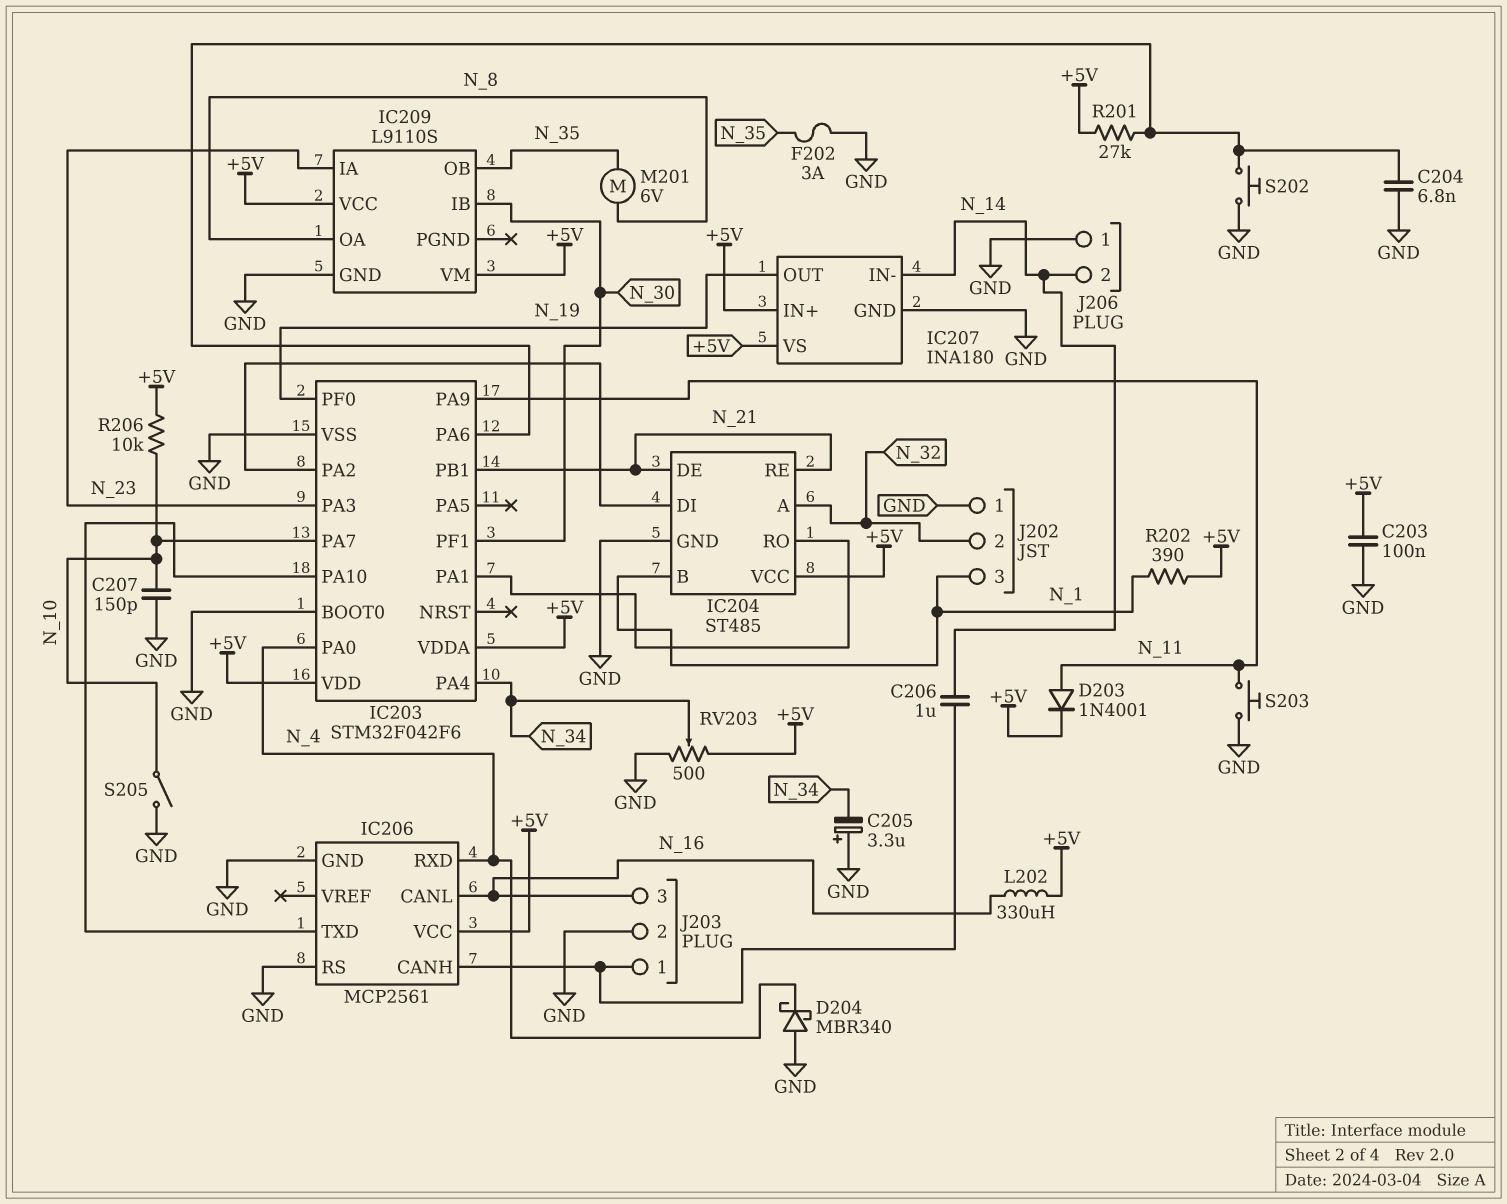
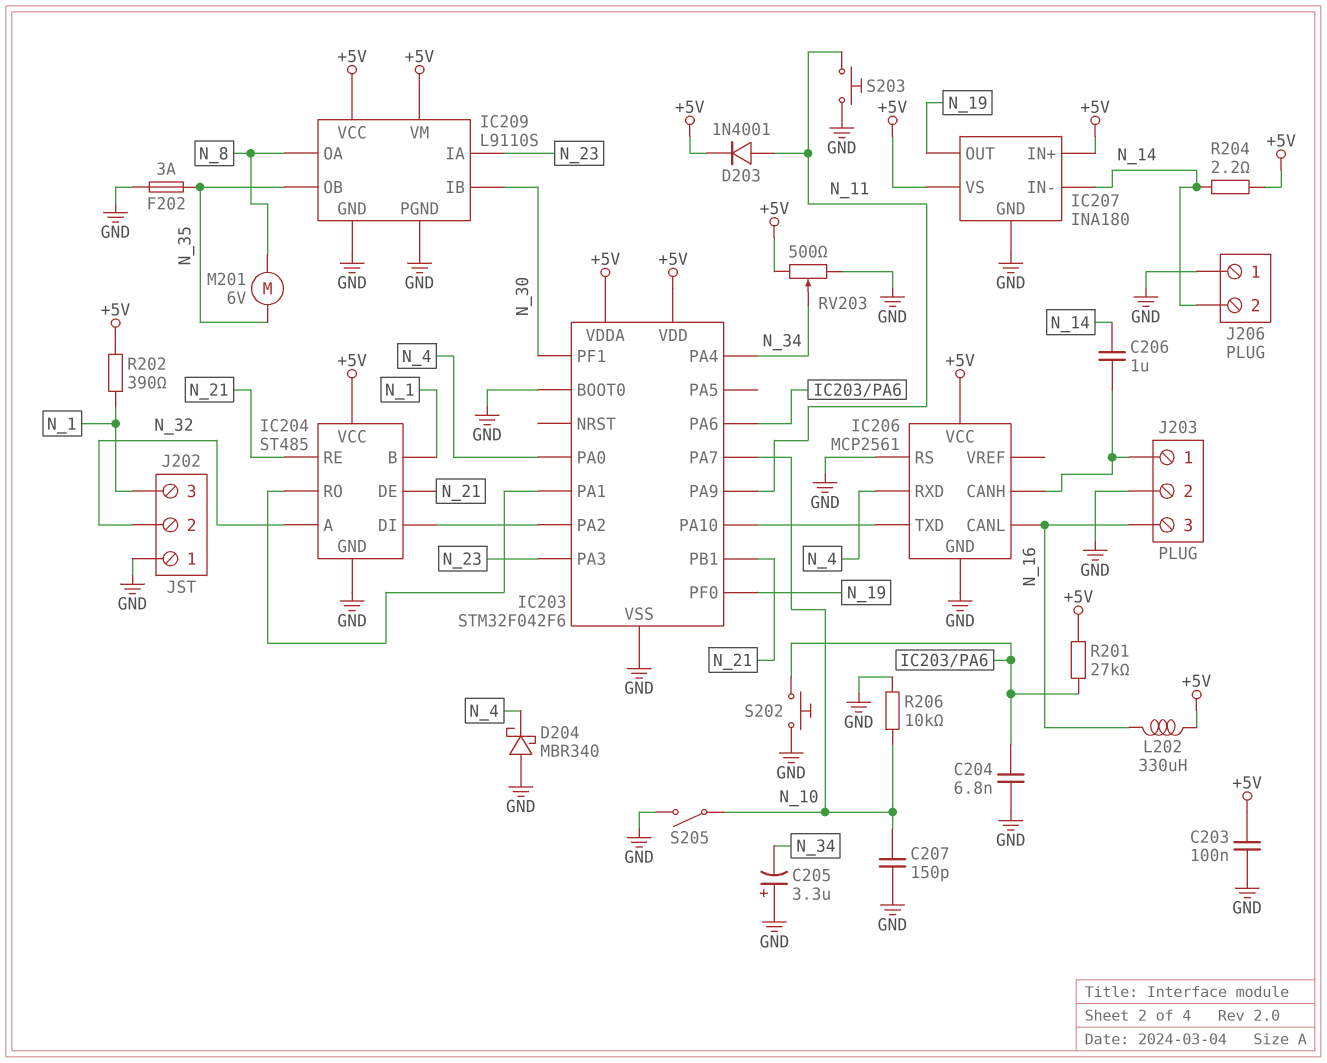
IC209 pin PGND: none -> GND
R204: none -> 2.2 (+5V, N_14)
R206: 10k (+5V, N_10) -> 10k (GND, N_10)

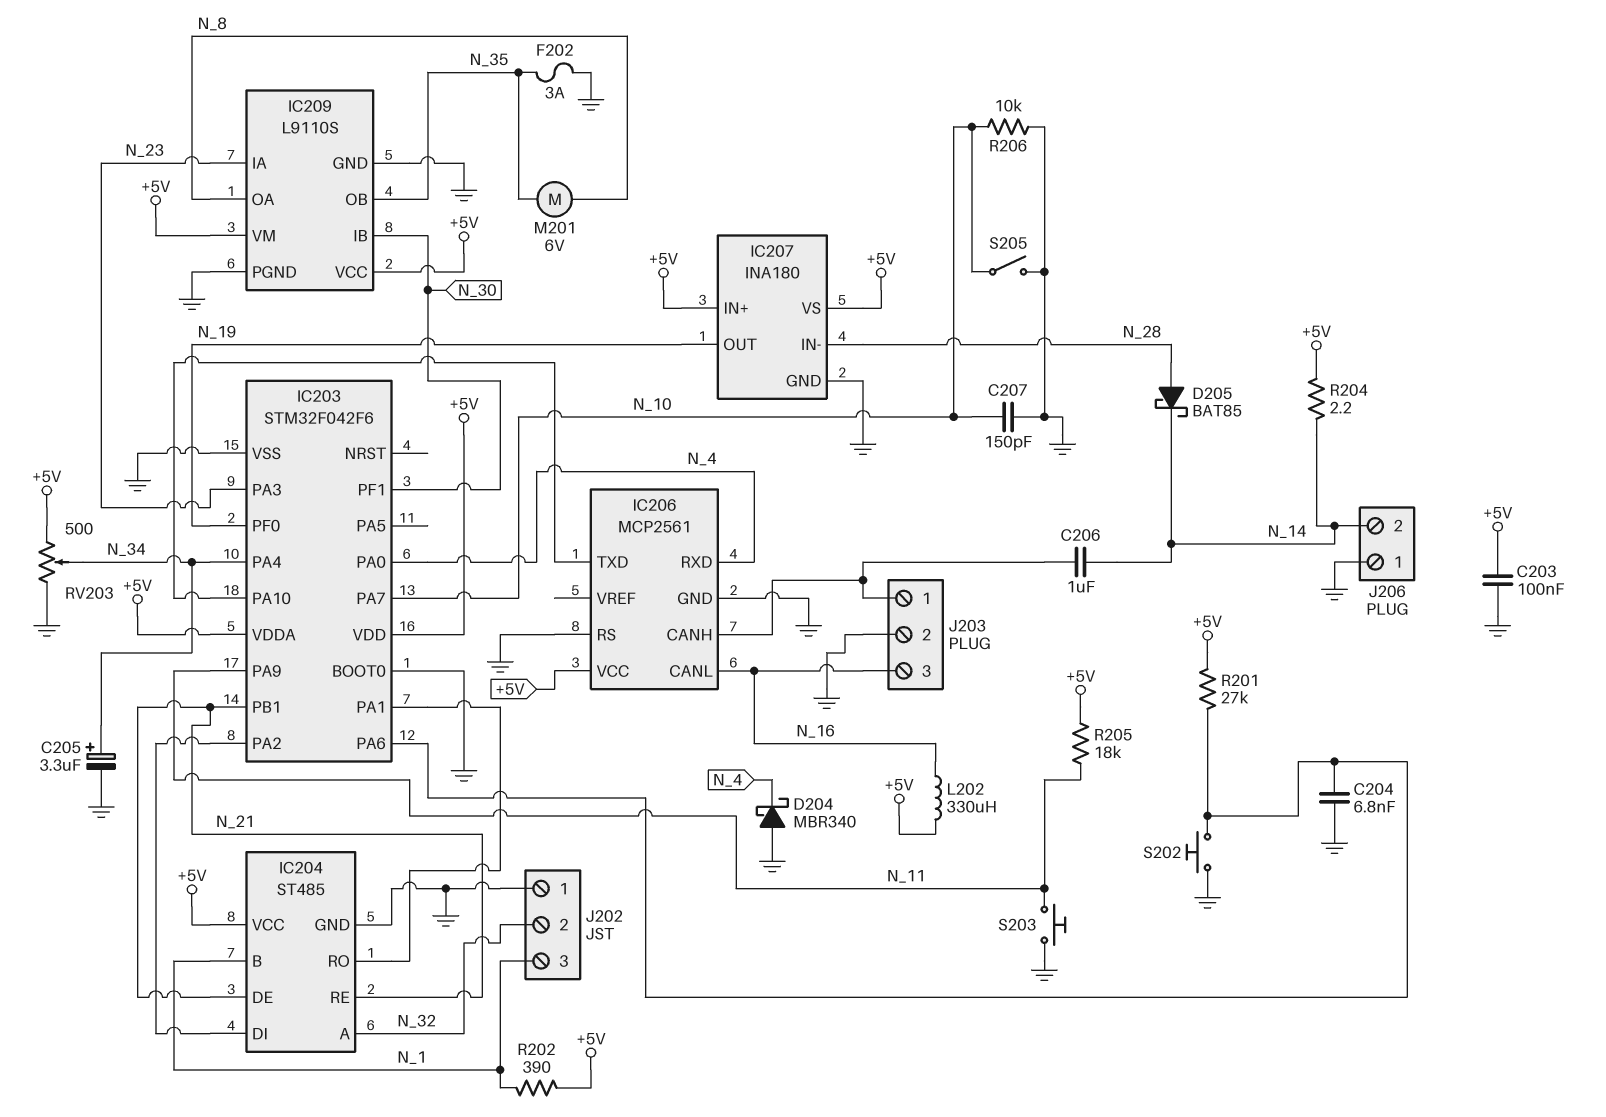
C205: 3.3uF (plus GND, minus N_34) -> 3.3uF (plus N_34, minus GND)
D203: diode 1N4001 (A N_11, K +5V) -> none
D205: none -> schottky BAT85 (A N_28, K N_14)
IC207 pin IN-: N_14 -> N_28
R205: none -> 18k (+5V, N_11)

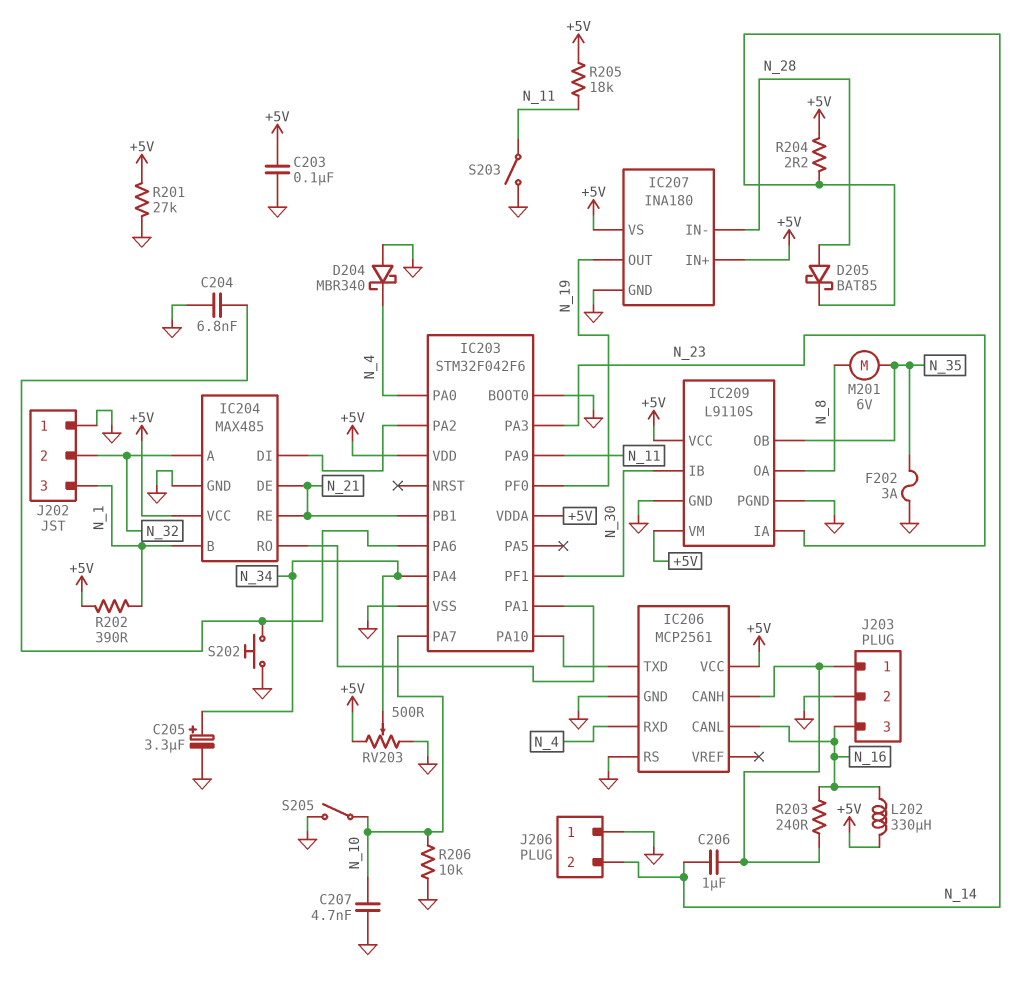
C207: 150pF (GND, N_10) -> 4.7nF (GND, N_10)
IC204: ST485 -> MAX485
R201: 27k (+5V, IC203/PA6) -> 27k (+5V, GND)
R203: none -> 240 (IC206/CANH, N_16)
S203: button (GND, N_11) -> switch (GND, N_11)

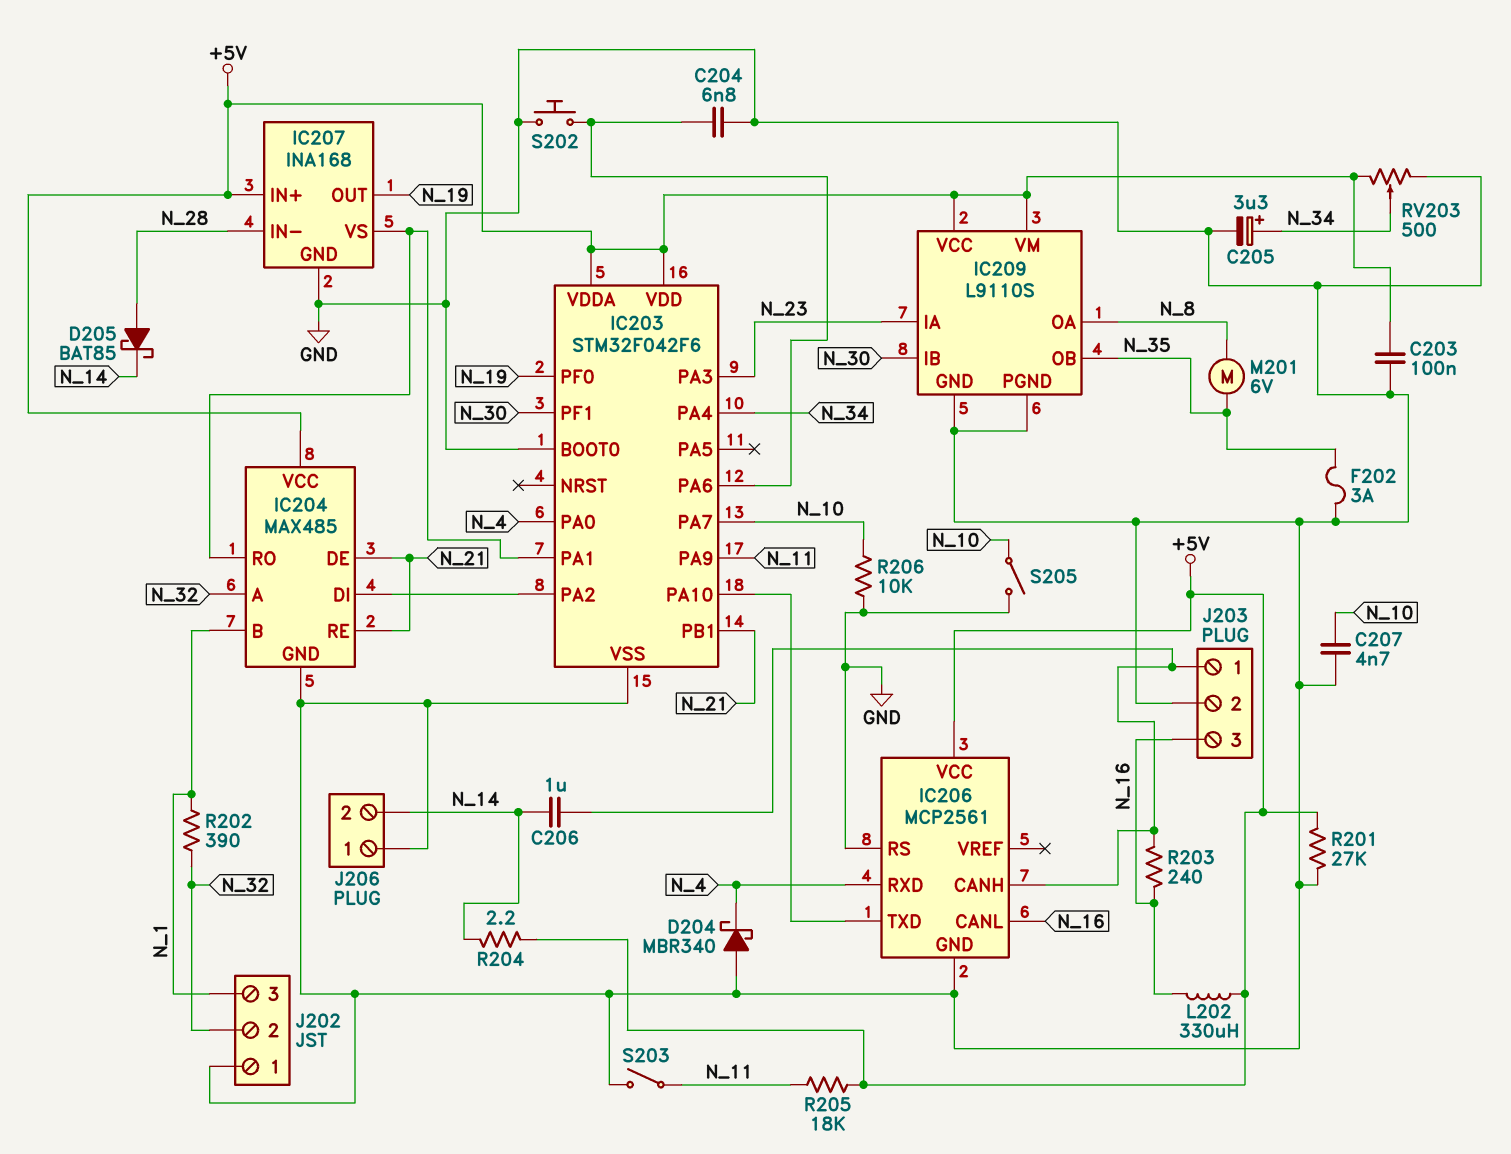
IC207: INA180 -> INA168
IC207 pin VS: +5V -> IC203/PA1
R202: 390 (+5V, N_1) -> 390 (N_1, N_32)

